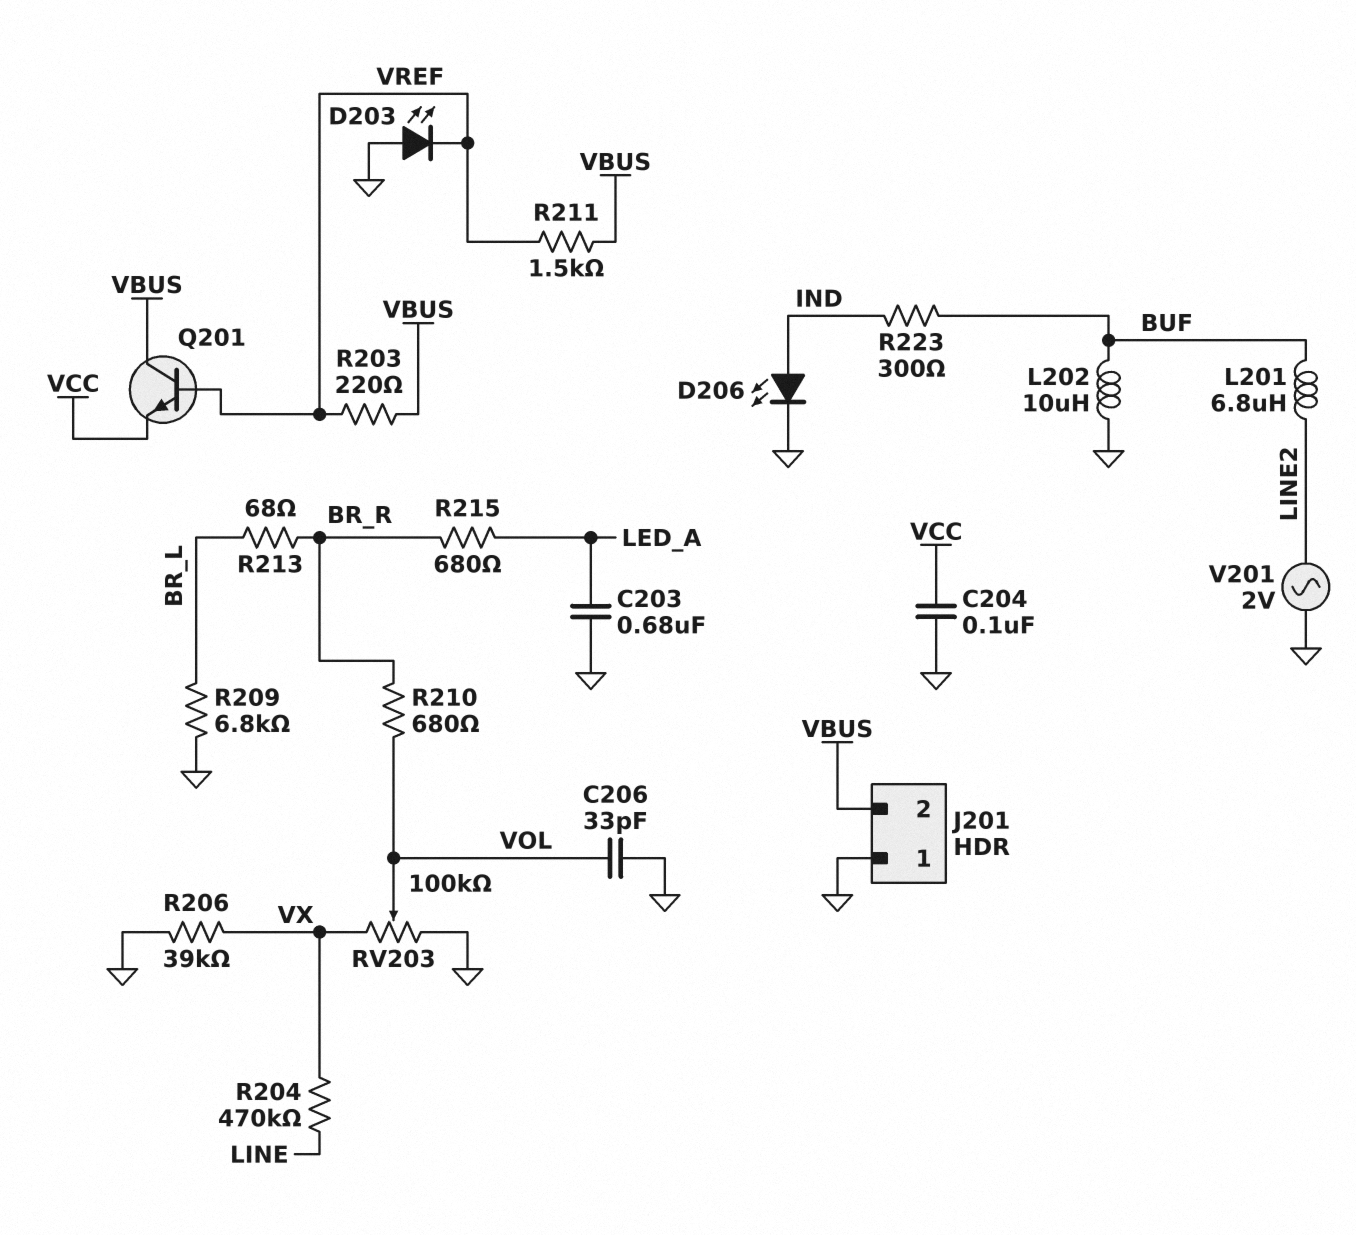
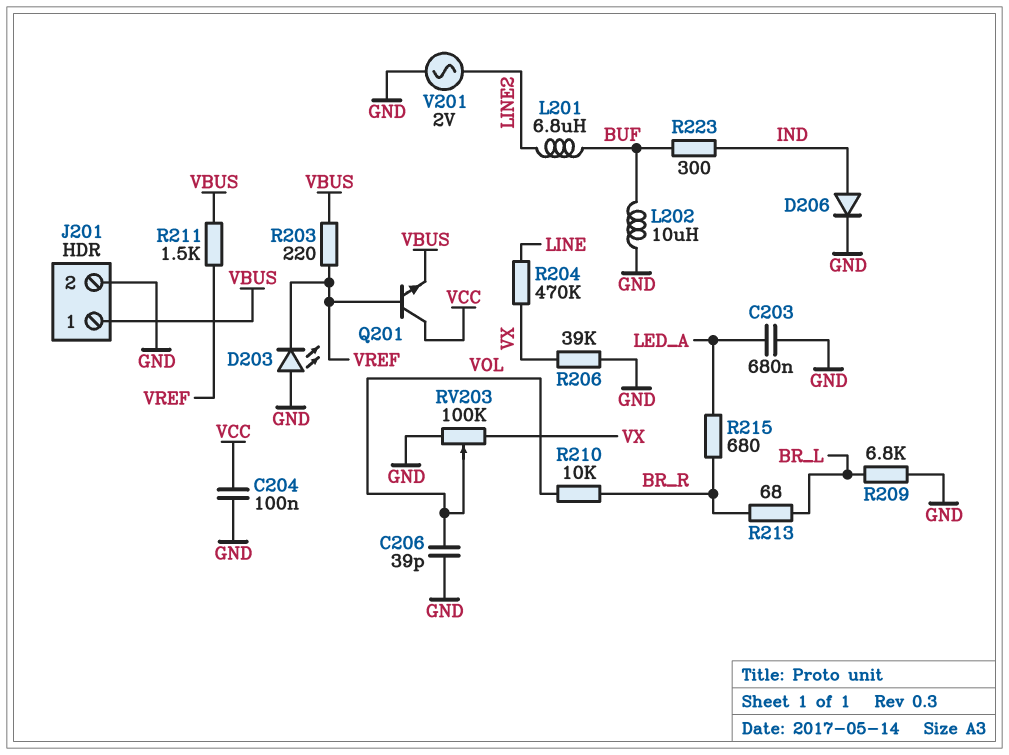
C206: 33pF (GND, VOL) -> 39pF (GND, VOL)
D206: LED (A IND, K GND) -> diode (A IND, K GND)
J201 pin 1: GND -> VBUS
J201 pin 2: VBUS -> GND
Q201: NPN (B VREF, C VBUS, E VCC) -> NPN (B VREF, C VCC, E VBUS)
R210: 680 (BR_R, VOL) -> 10k (BR_R, VOL)

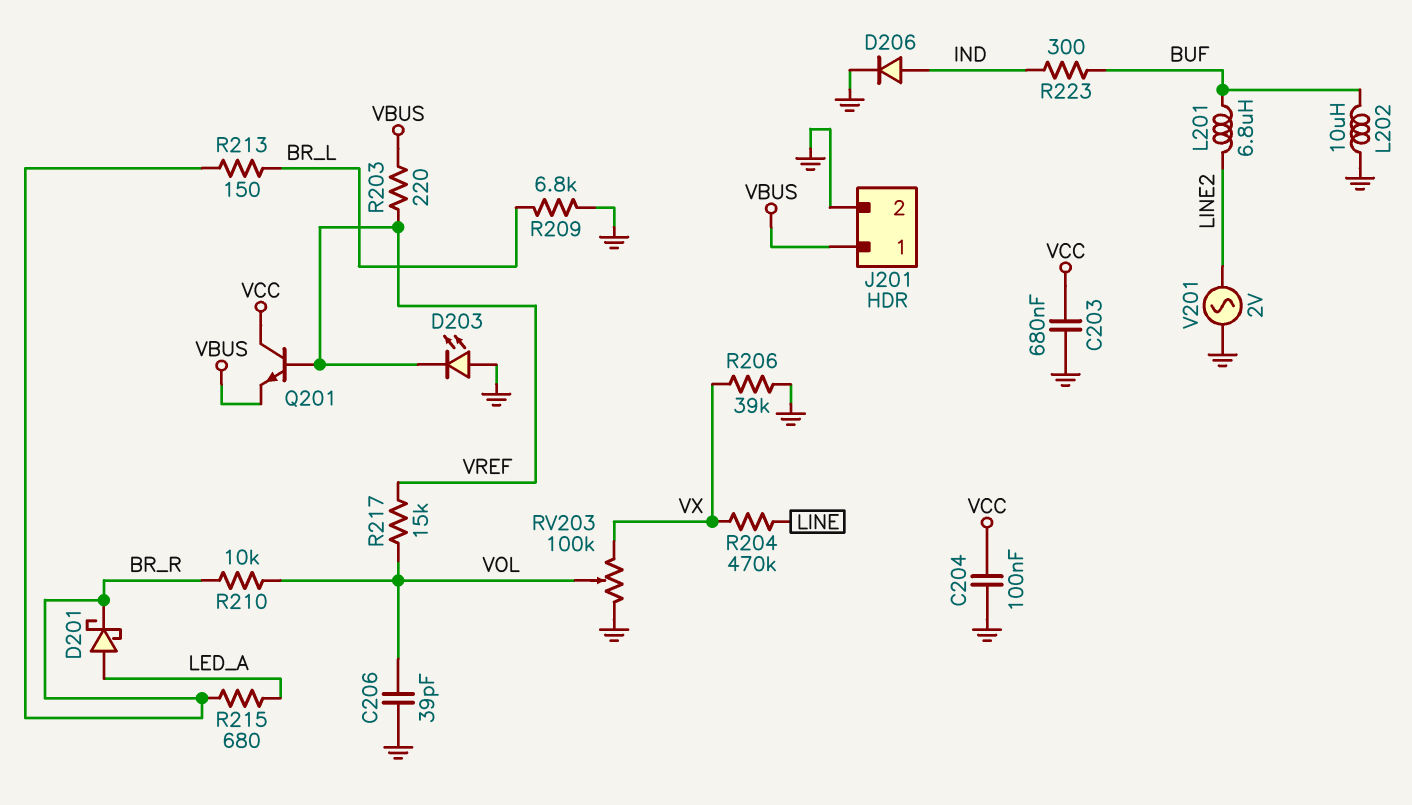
C203: 680nF (GND, LED_A) -> 680nF (GND, VCC)
D201: none -> schottky (A LED_A, K BR_R)
R211: 1.5k (VBUS, VREF) -> none
R213: 68 (BR_L, BR_R) -> 150 (BR_L, BR_R)
R217: none -> 15k (VOL, VREF)

